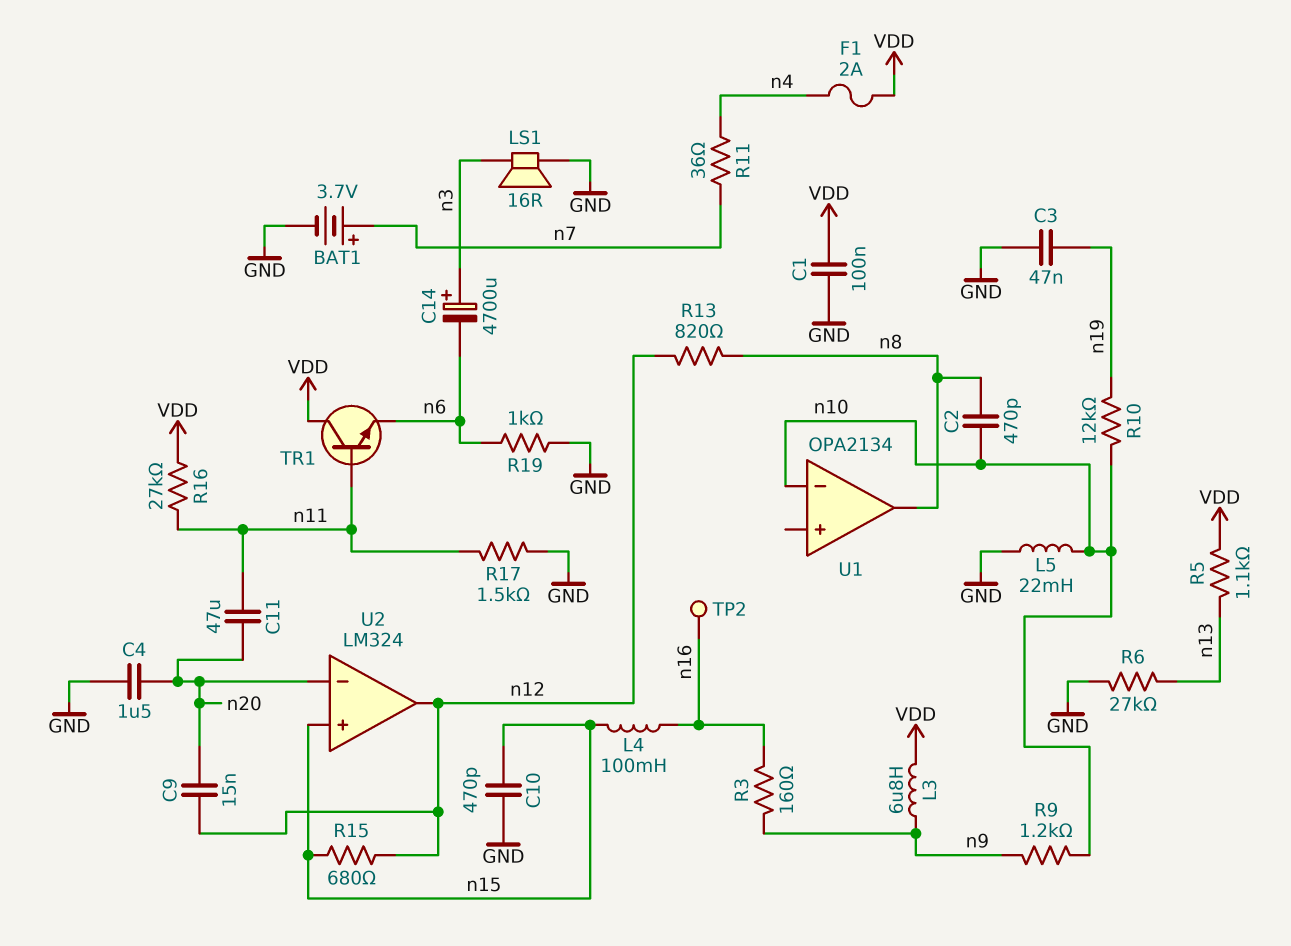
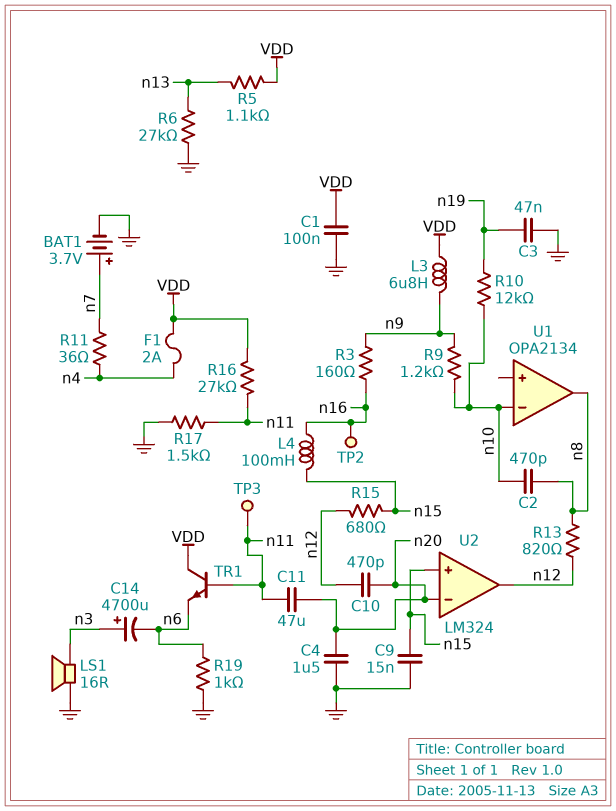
C9: 15nF (n12, n20) -> 15nF (GND, n15)
C10: 470pF (GND, n15) -> 470pF (n12, n20)
L5: 22mH (GND, n10) -> none
TP3: none -> test point (n11)

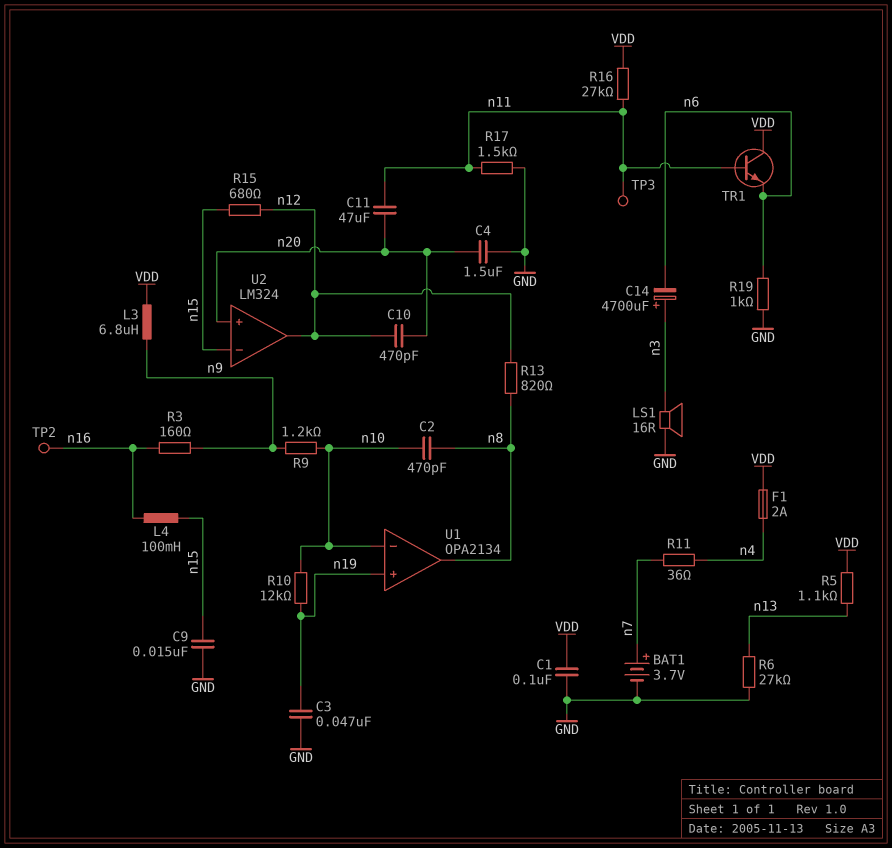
U1 pin in+: none -> n19
U2 pin in+: n15 -> n20
U2 pin in-: n20 -> n15

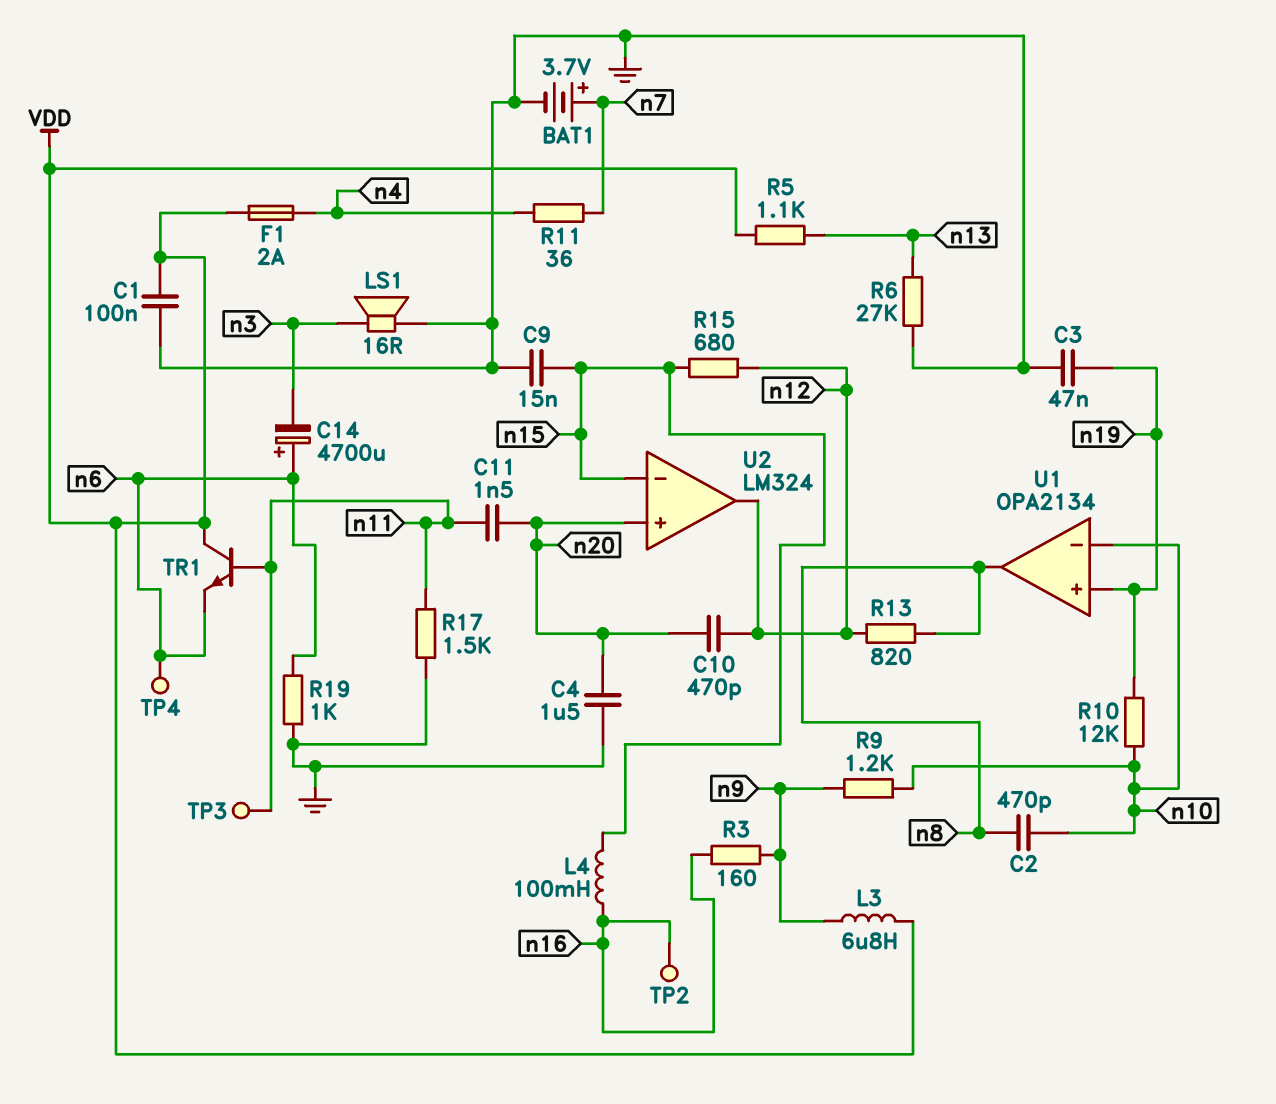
C11: 47uF (n11, n20) -> 1.5nF (n11, n20)
C14: 4700uF (plus n3, minus n6) -> 4700uF (plus n6, minus n3)
R16: 27k (VDD, n11) -> none
TP4: none -> test point (n6)

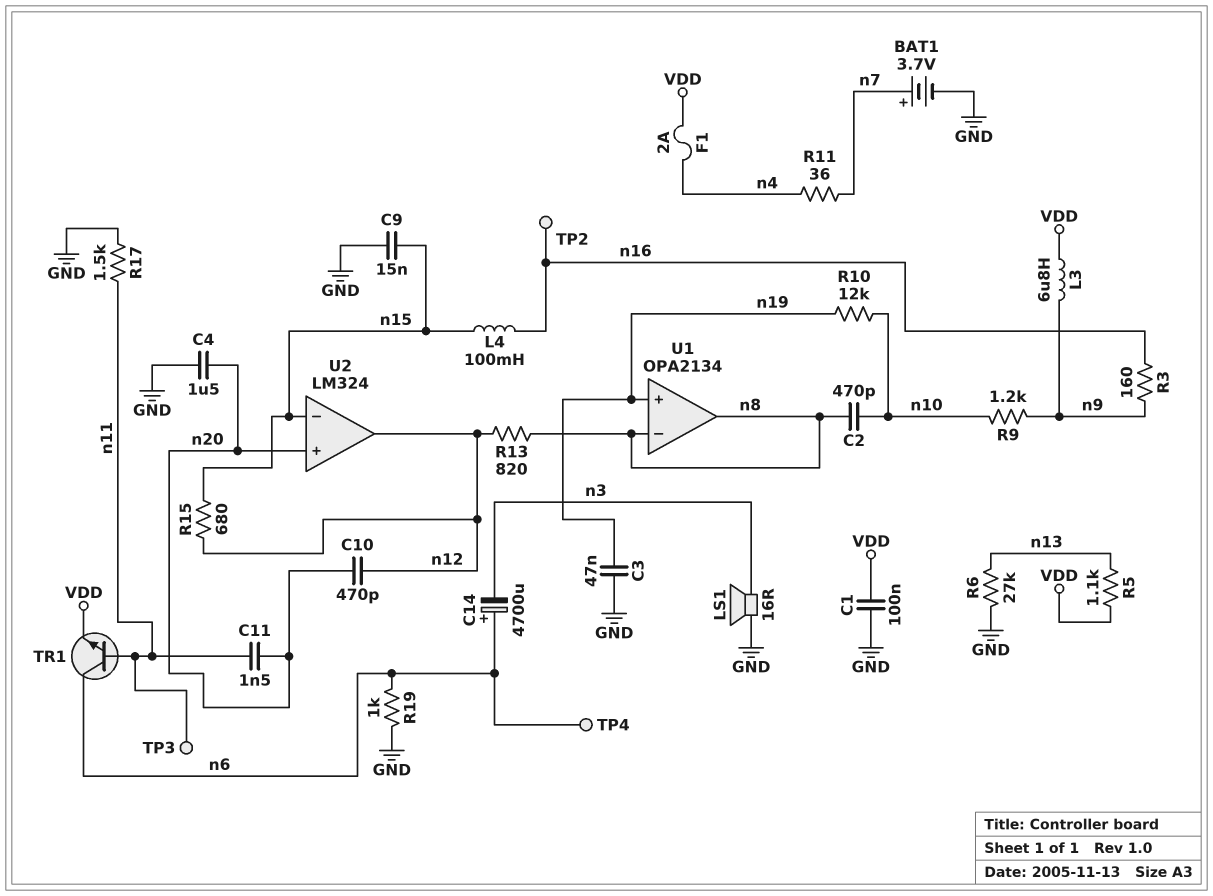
TR1: NPN (B n11, C VDD, E n6) -> NPN (B n11, C n6, E VDD)
U1 pin in-: n10 -> n8

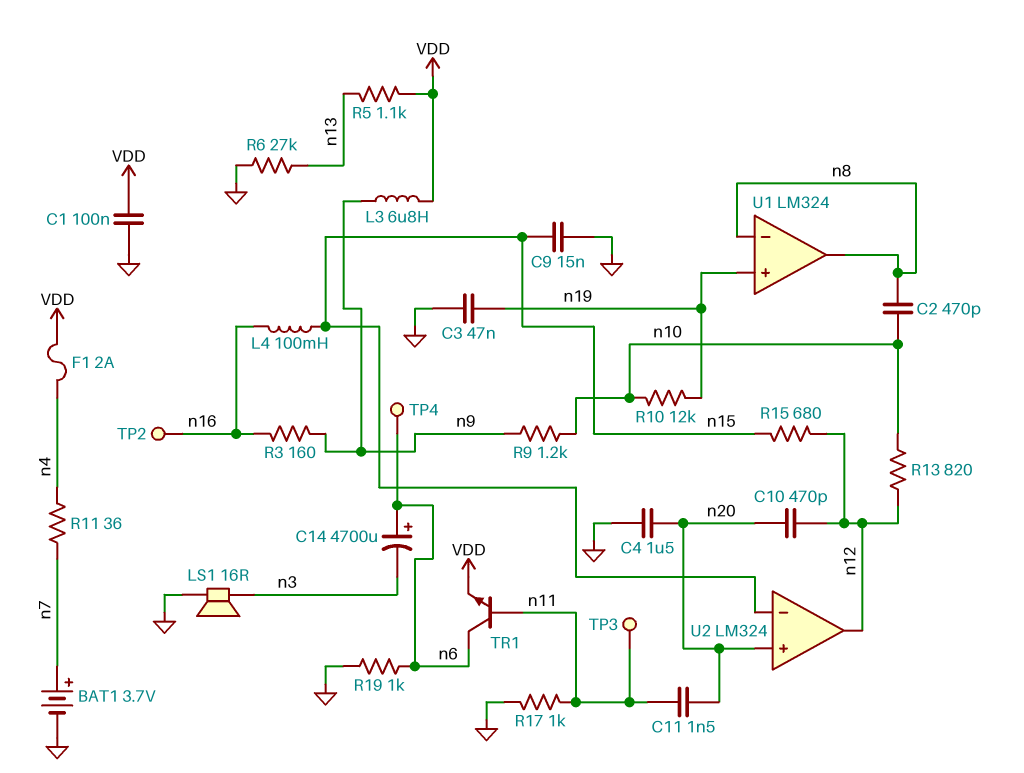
R13: 820 (n8, n12) -> 820 (n10, n12)
R17: 1.5k (GND, n11) -> 1k (GND, n11)
U1: OPA2134 -> LM324

